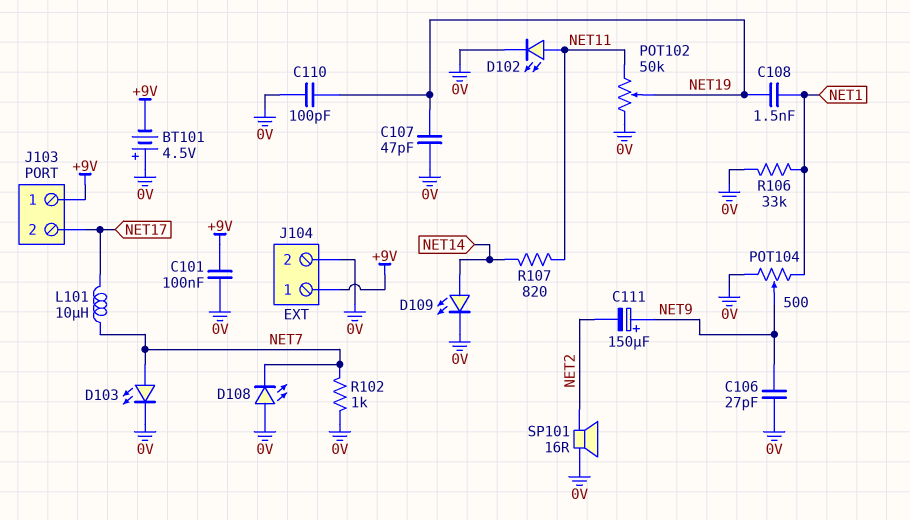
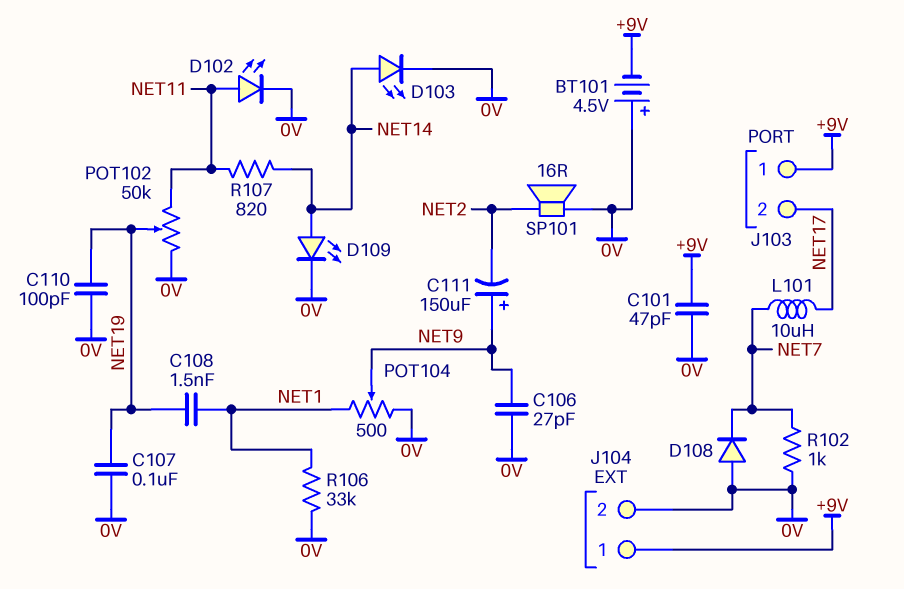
C101: 100nF (+9V, 0V) -> 47pF (+9V, 0V)
C107: 47pF (0V, NET19) -> 100nF (0V, NET19)
D103: LED (A NET7, K 0V) -> LED (A NET14, K 0V)
D108: LED (A 0V, K NET7) -> diode (A 0V, K NET7)

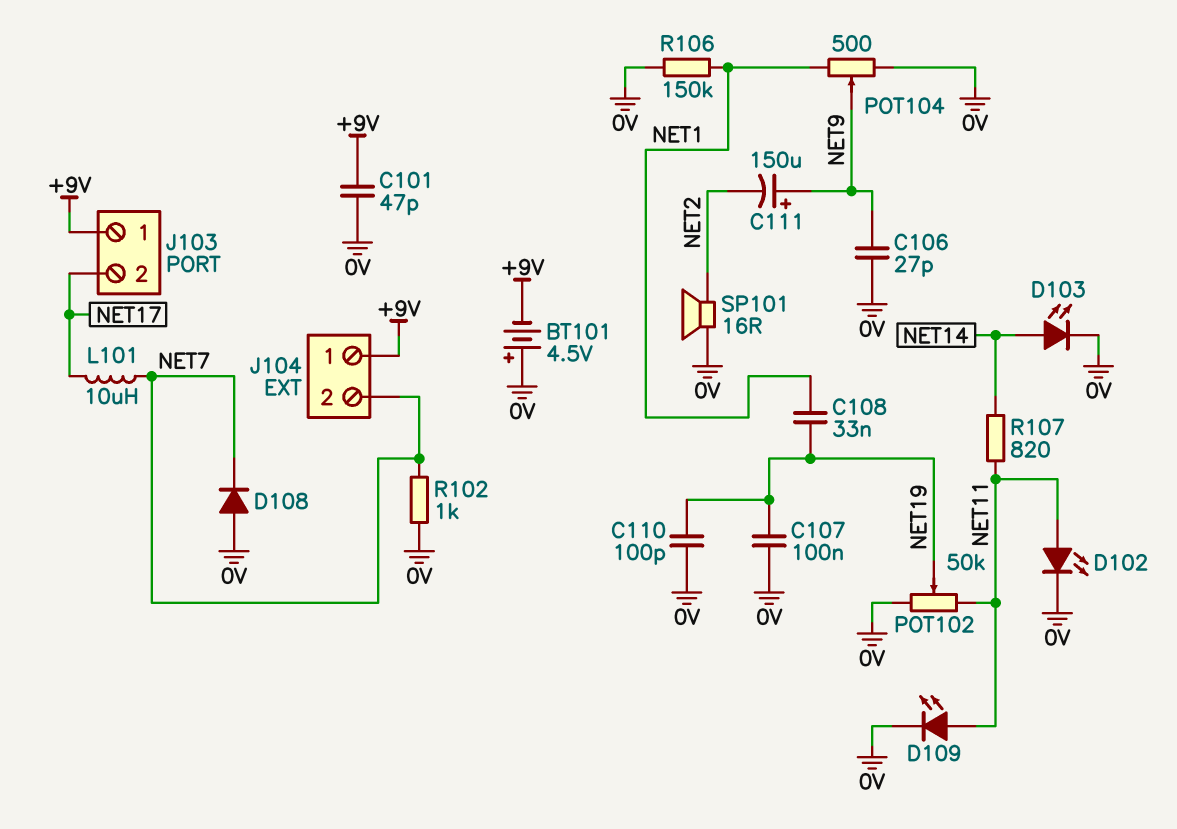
C108: 1.5nF (NET1, NET19) -> 33nF (NET1, NET19)
D109: LED (A NET14, K 0V) -> LED (A NET11, K 0V)
J104 pin 2: 0V -> NET7
R106: 33k (0V, NET1) -> 150k (0V, NET1)

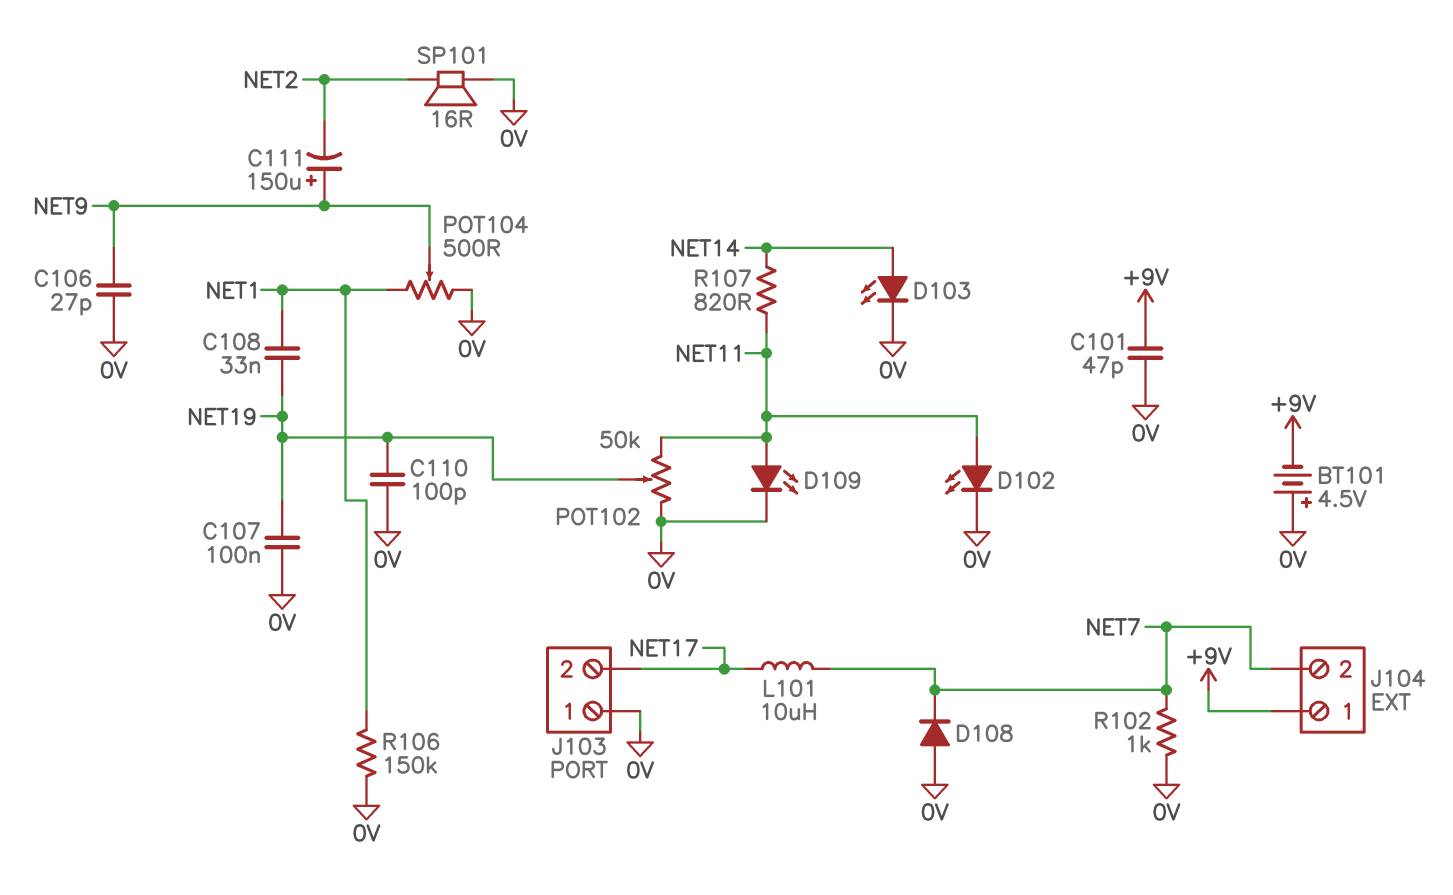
J103 pin 1: +9V -> 0V

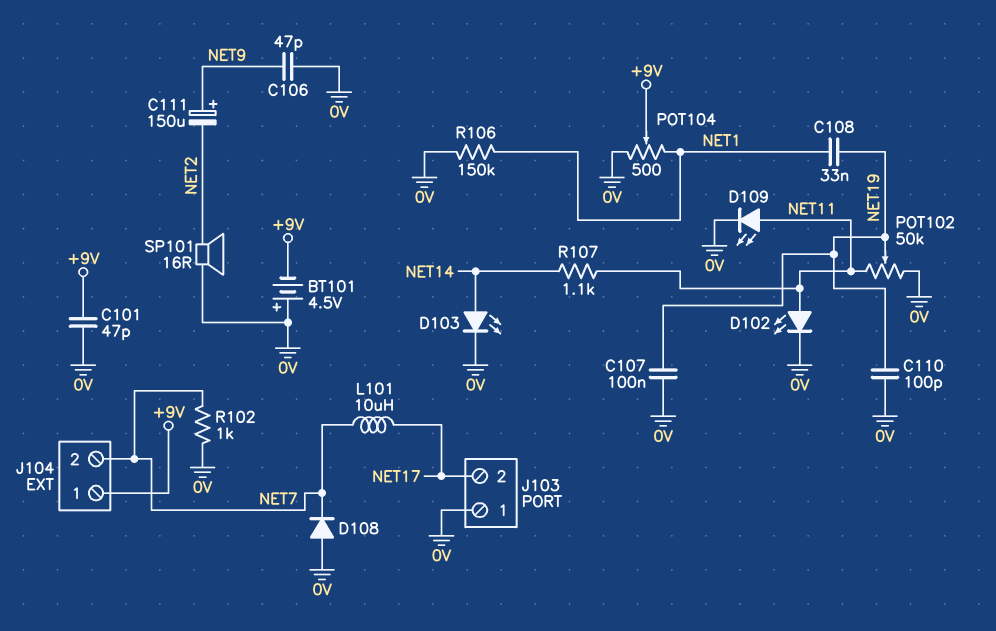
C106: 27pF (0V, NET9) -> 47pF (0V, NET9)
POT104: 500 (0V, NET1, wiper NET9) -> 500 (0V, NET1, wiper +9V)
R107: 820 (NET11, NET14) -> 1.1k (NET11, NET14)

